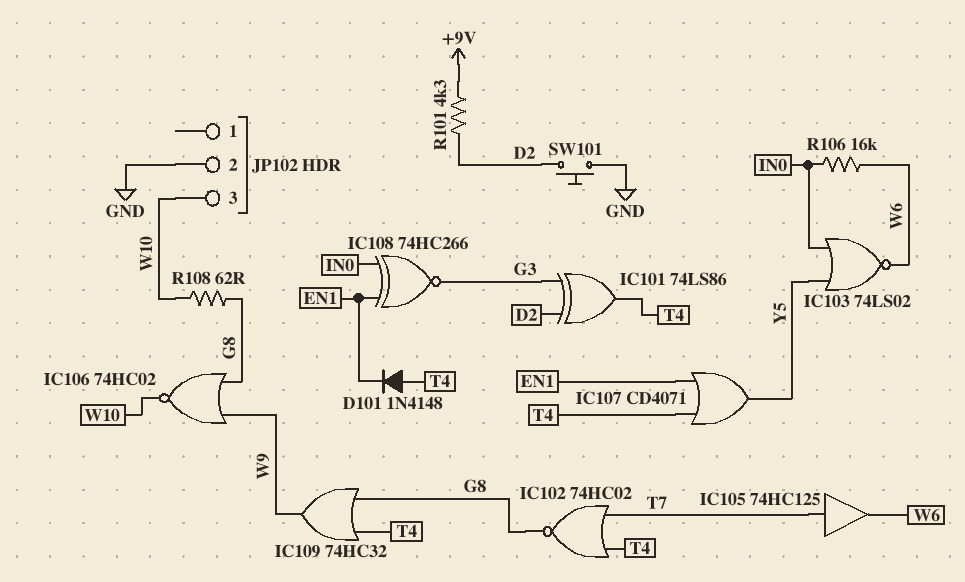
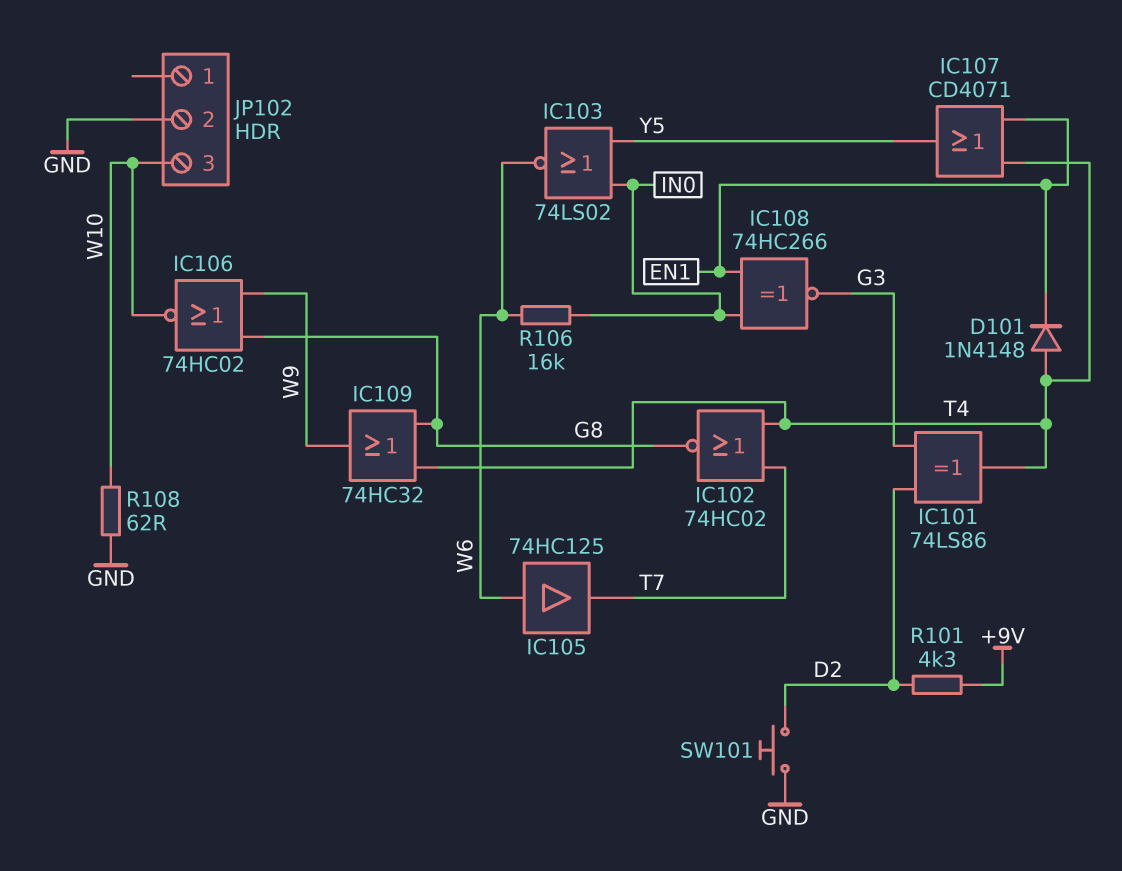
IC105: buffer 74HC125 (in T7, out W6) -> buffer 74HC125 (in W6, out T7)
R108: 62 (G8, W10) -> 62 (GND, W10)

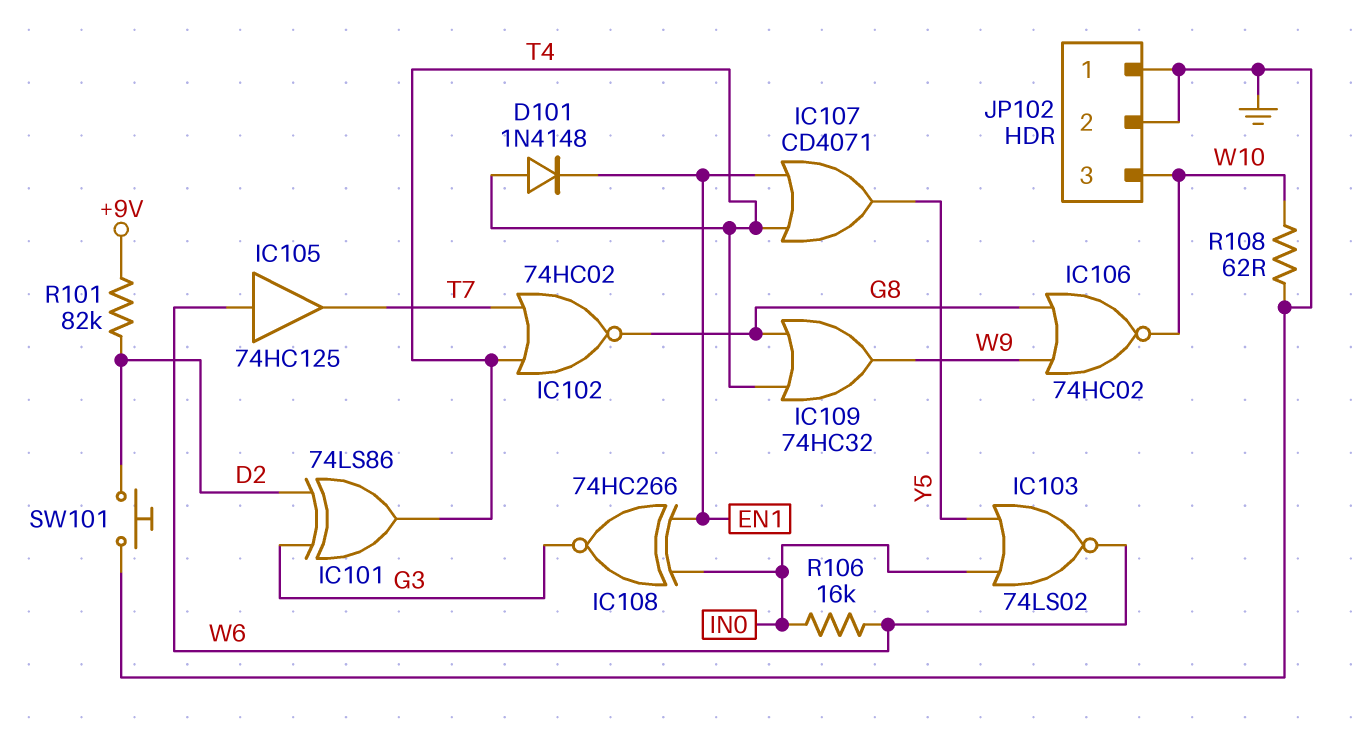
JP102 pin 1: none -> GND
R101: 4.3k (+9V, D2) -> 82k (+9V, D2)

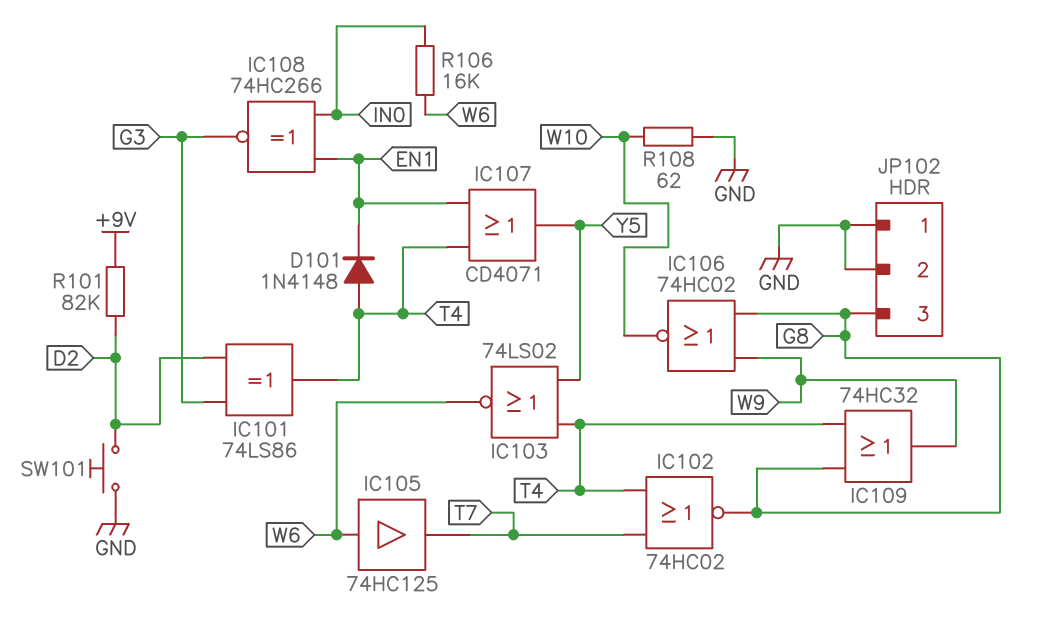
IC103: NOR 74LS02 (in IN0, in Y5, out W6) -> NOR 74LS02 (in T4, in Y5, out W6)
JP102 pin 3: W10 -> G8

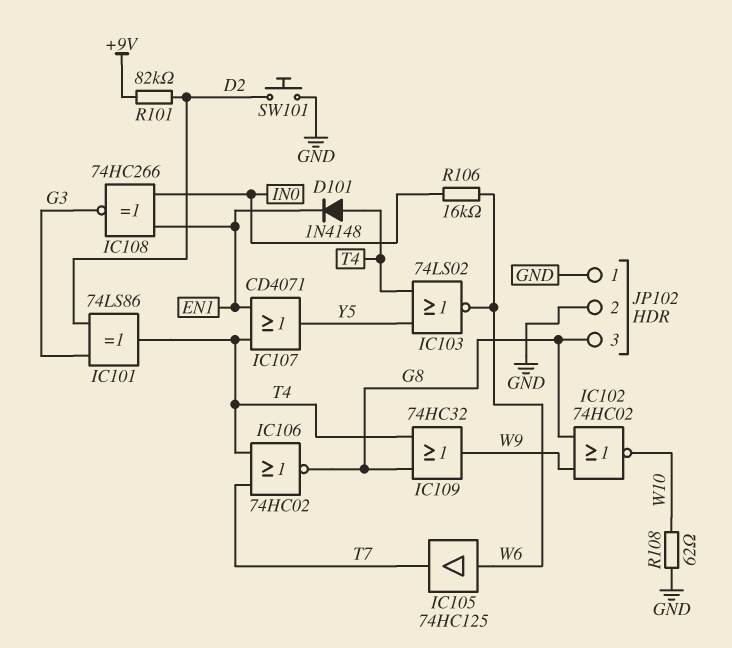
IC102: NOR 74HC02 (in T4, in T7, out G8) -> NOR 74HC02 (in G8, in W9, out W10)
IC106: NOR 74HC02 (in G8, in W9, out W10) -> NOR 74HC02 (in T4, in T7, out G8)

